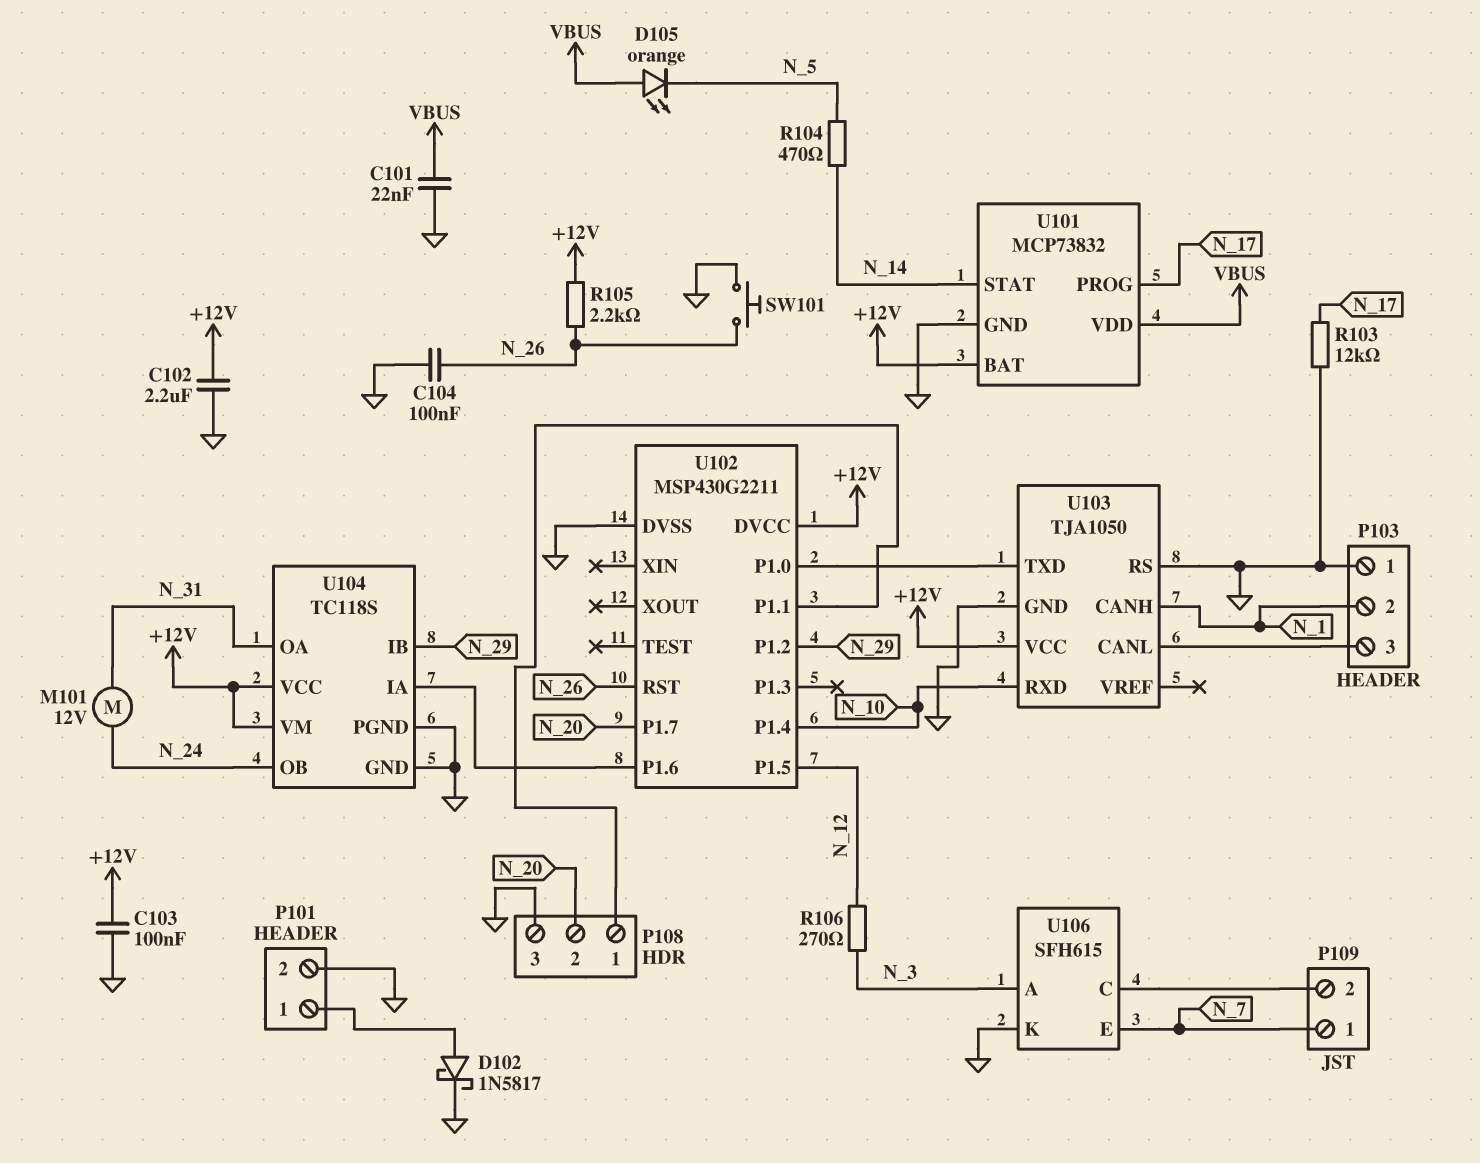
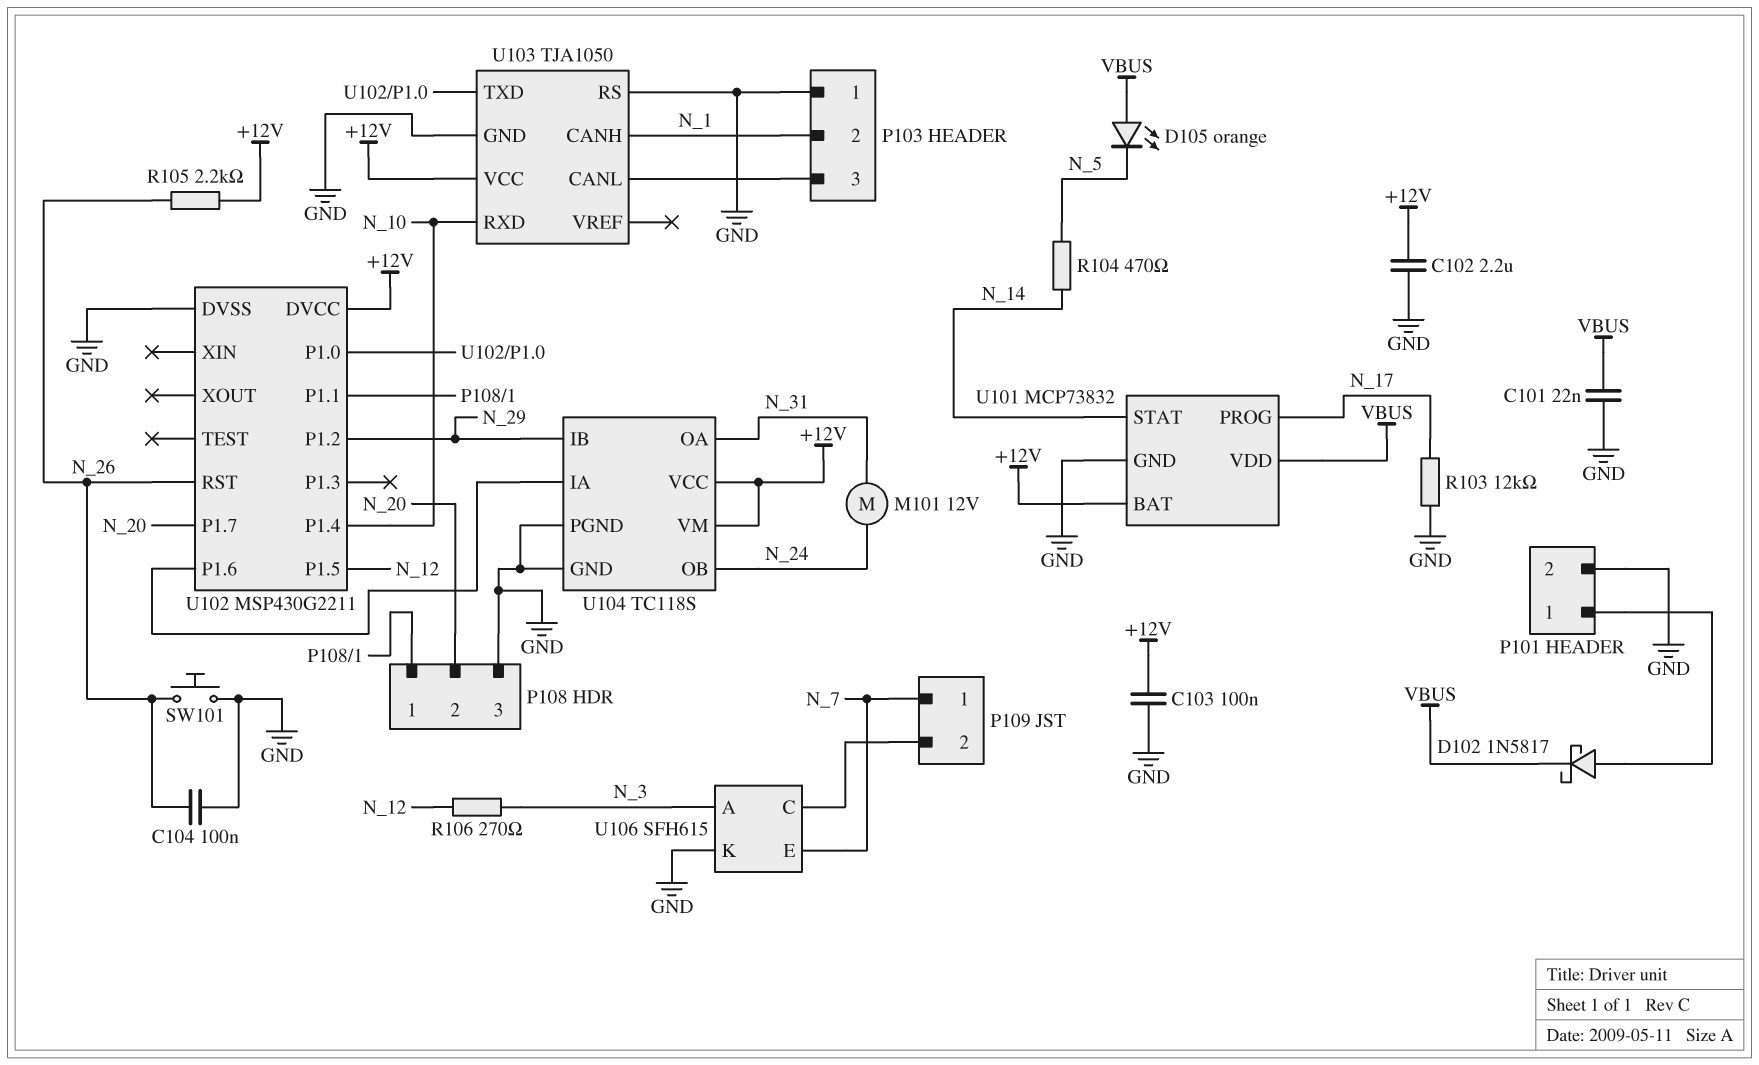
D102: schottky 1N5817 (A P101/1, K GND) -> schottky 1N5817 (A P101/1, K VBUS)

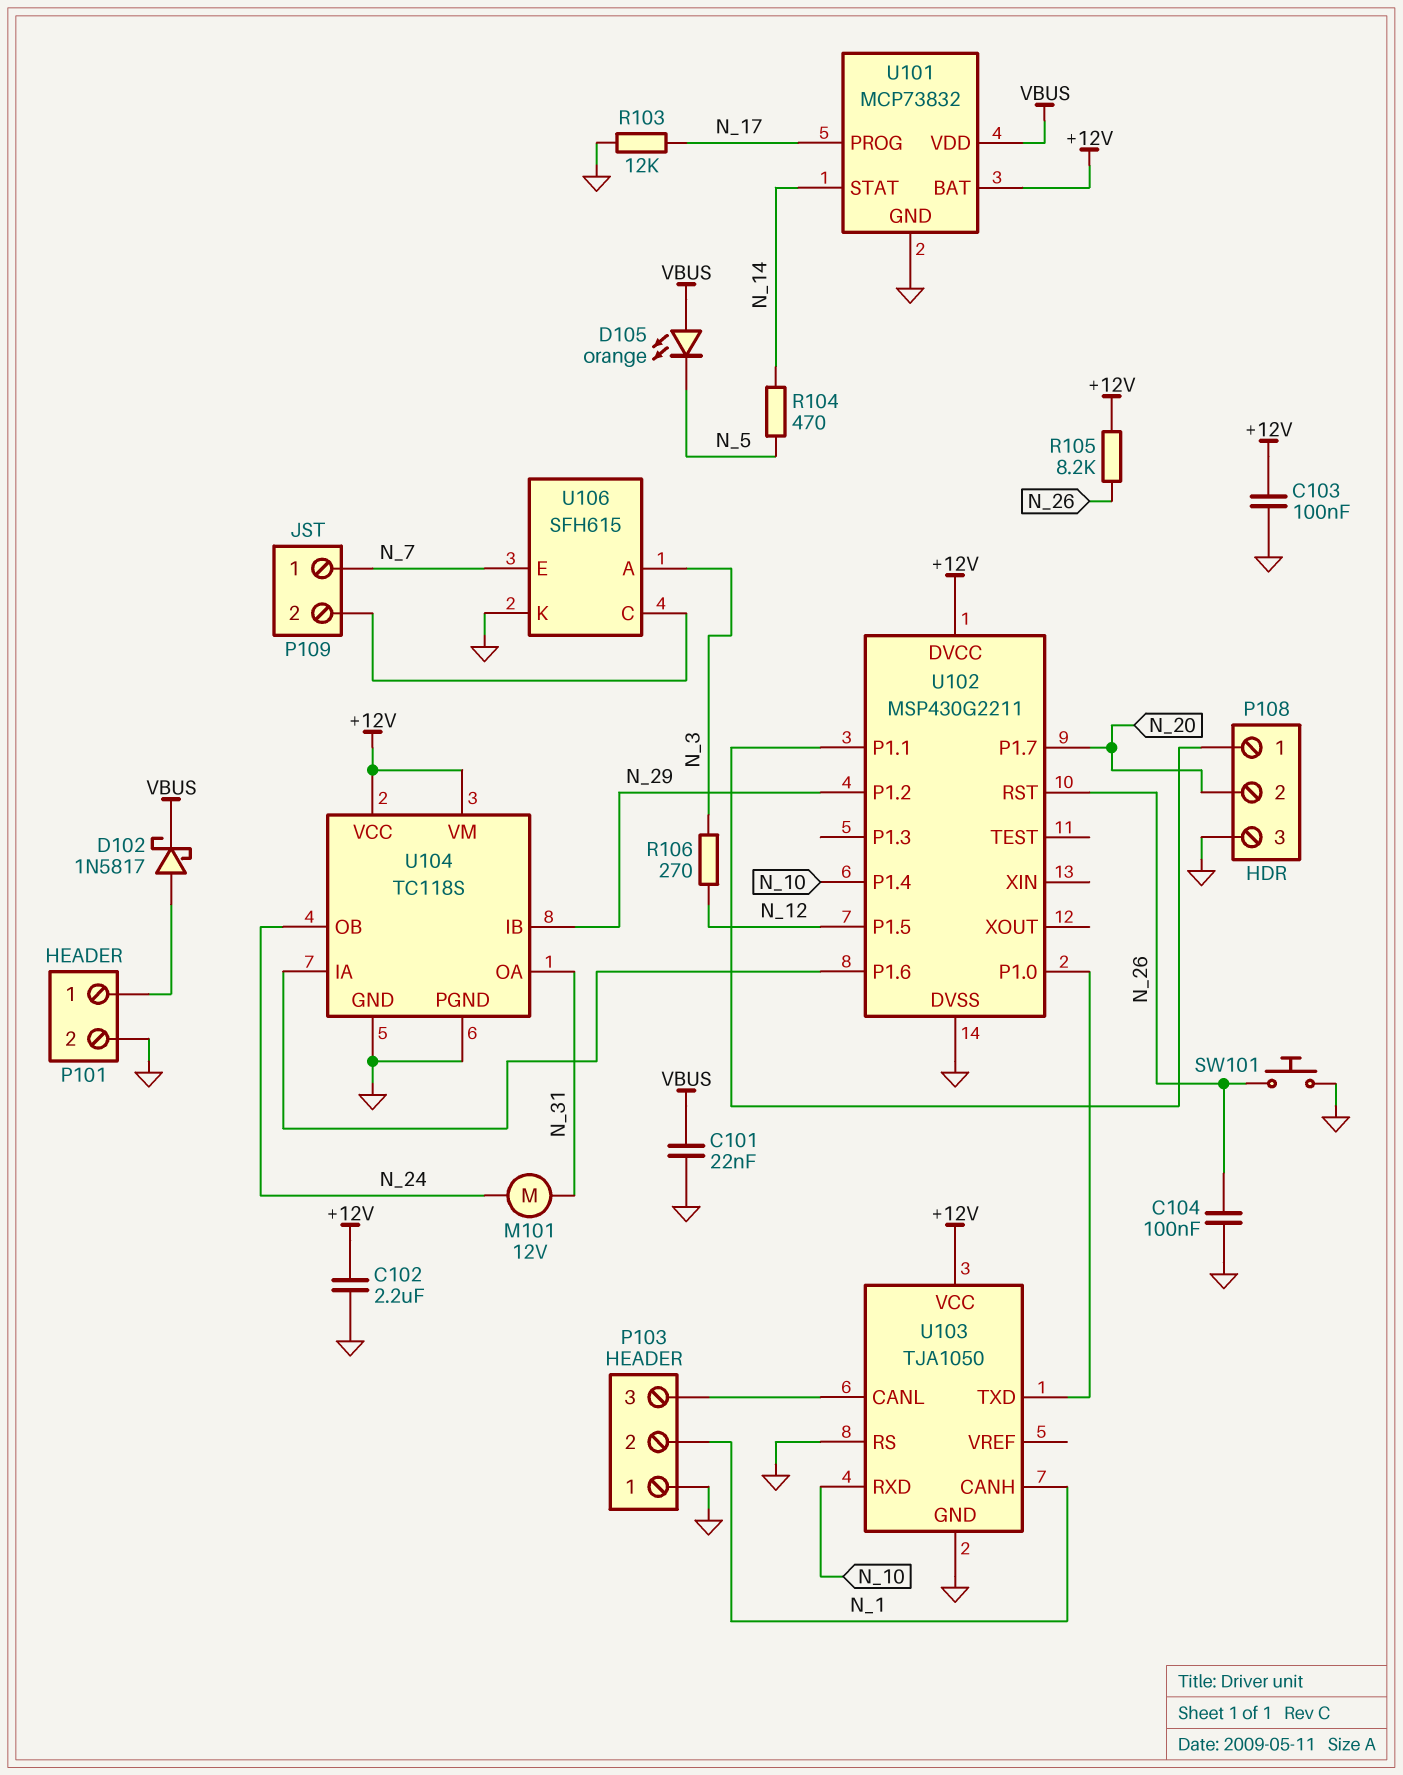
R105: 2.2k (+12V, N_26) -> 8.2k (+12V, N_26)

